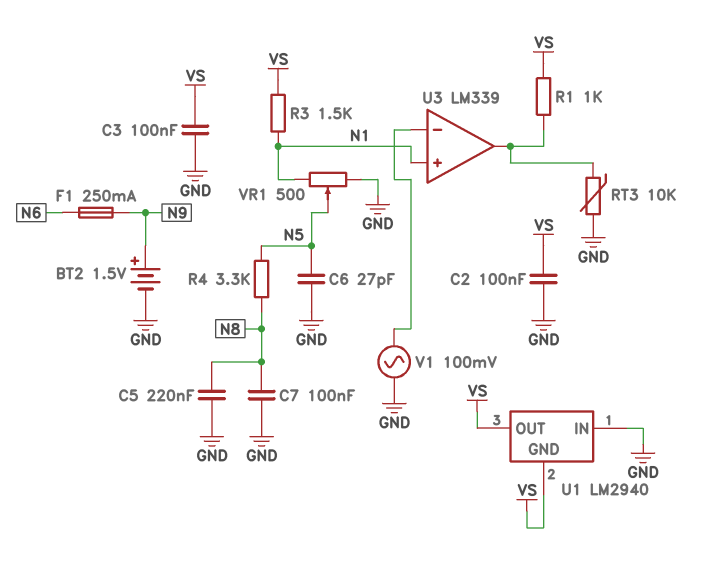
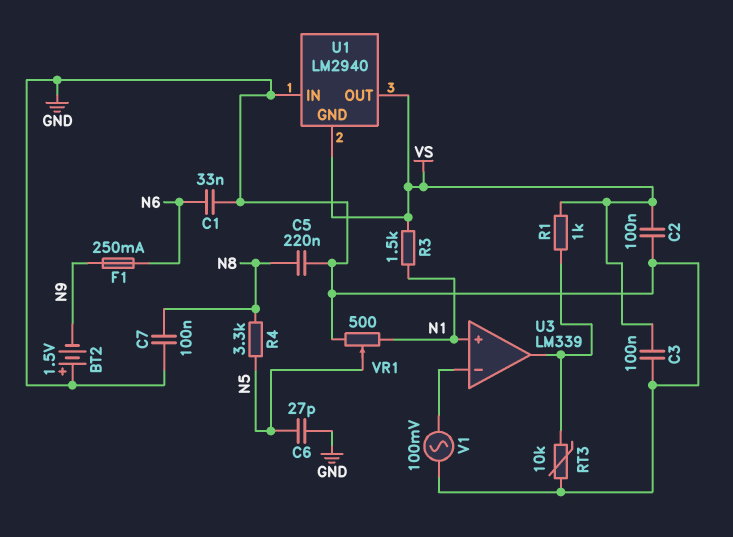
BT2: 1.5V (plus N9, minus GND) -> 1.5V (plus GND, minus N9)
C1: none -> 33nF (GND, N6)

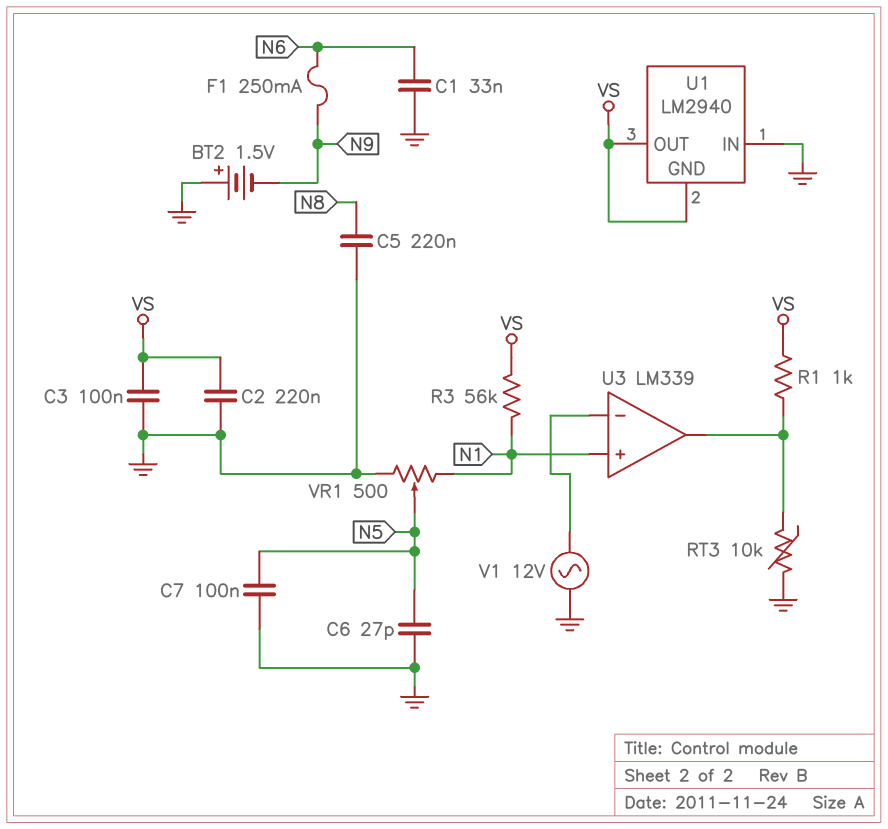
C2: 100nF (GND, VS) -> 220nF (GND, VS)
C7: 100nF (GND, N8) -> 100nF (GND, N5)
R3: 1.5k (N1, VS) -> 56k (N1, VS)
R4: 3.3k (N5, N8) -> none
V1: AC 100mV (GND, U3/in-) -> AC 12V (GND, U3/in-)

